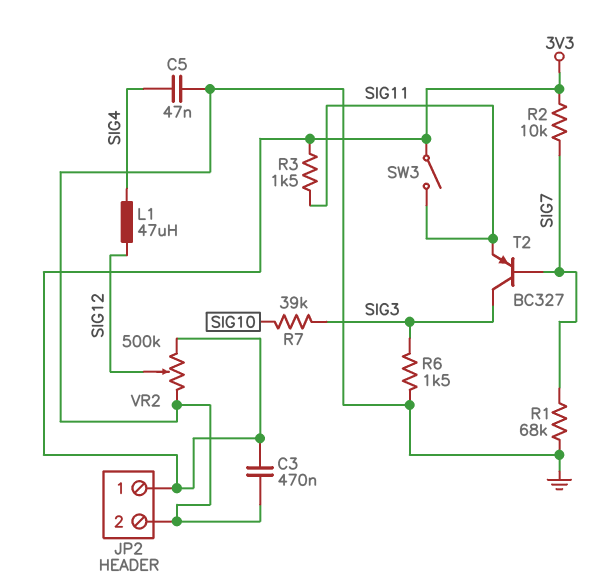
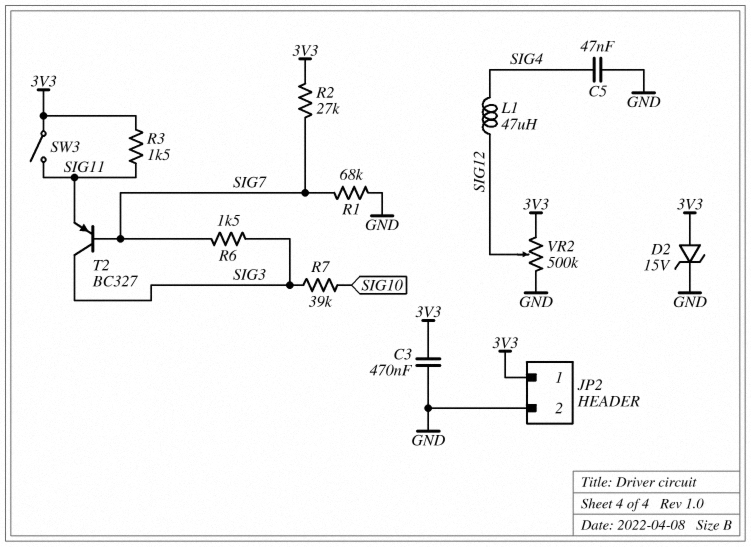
D2: none -> zener 15V (A 3V3, K GND)
R2: 10k (3V3, SIG7) -> 27k (3V3, SIG7)
R6: 1.5k (GND, SIG3) -> 1.5k (SIG3, SIG7)

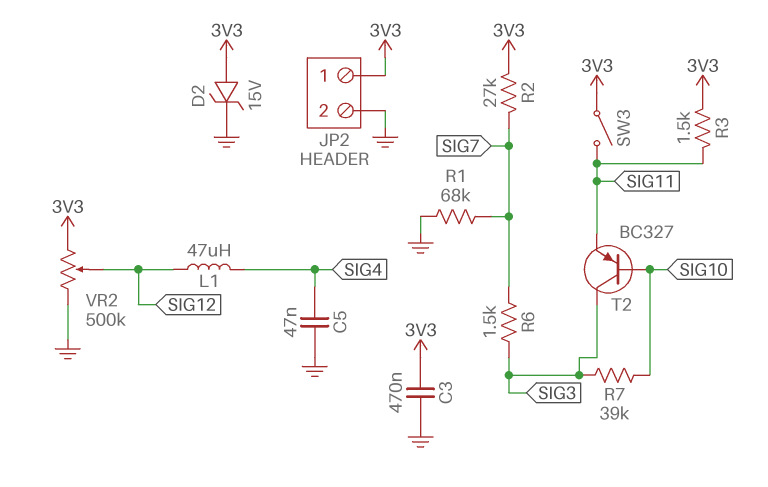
T2: PNP BC327 (B SIG7, C SIG3, E SIG11) -> PNP BC327 (B SIG10, C SIG3, E SIG11)

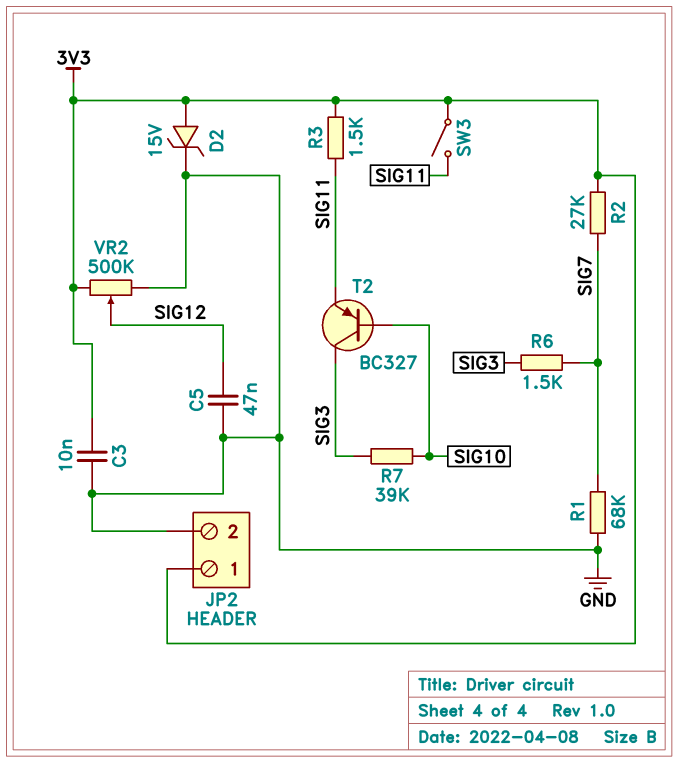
C3: 470nF (3V3, GND) -> 10nF (3V3, GND)
C5: 47nF (GND, SIG4) -> 47nF (GND, SIG12)
L1: 47uH (SIG4, SIG12) -> none

